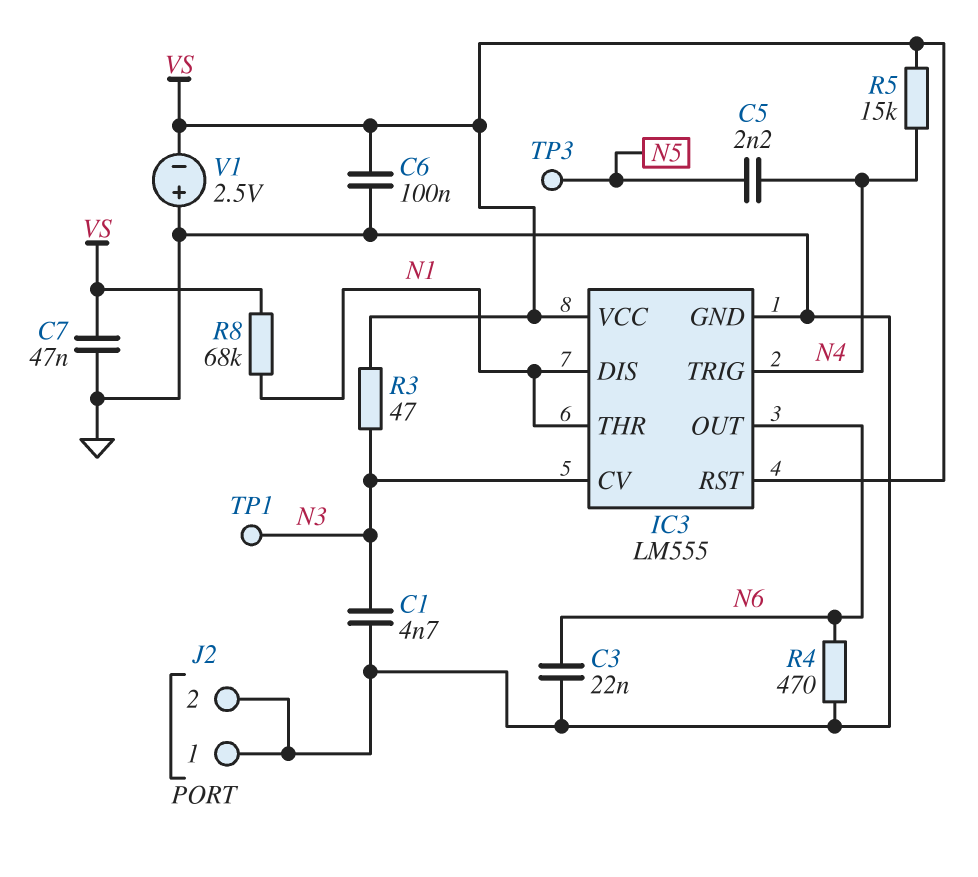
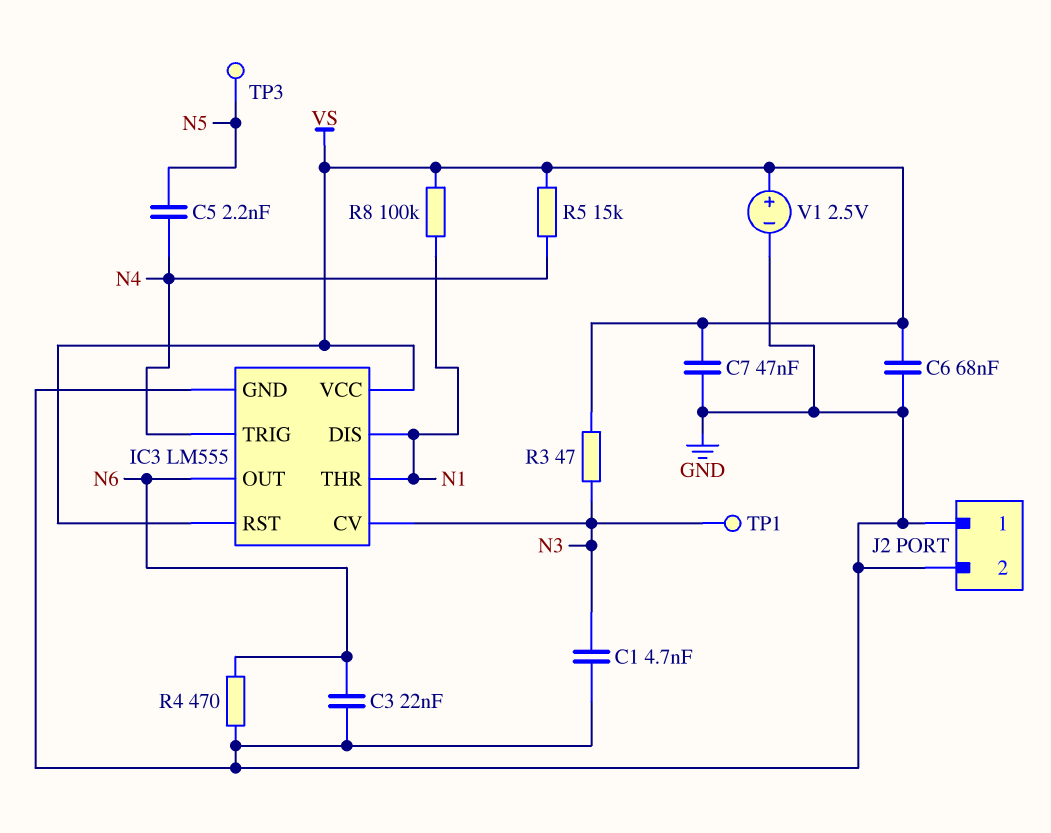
C6: 100nF (GND, VS) -> 68nF (GND, VS)
R8: 68k (N1, VS) -> 100k (N1, VS)
V1: 2.5V (plus GND, minus VS) -> 2.5V (plus VS, minus GND)

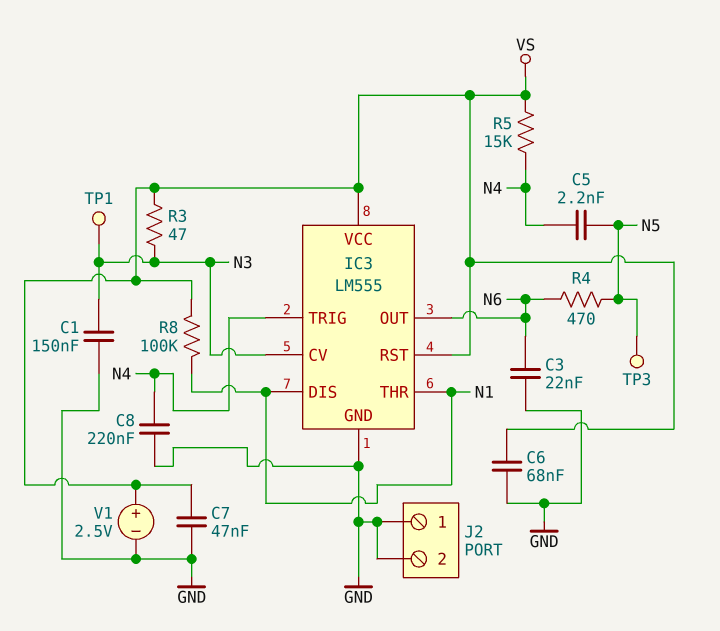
C1: 4.7nF (GND, N3) -> 150nF (GND, N3)
C8: none -> 220nF (GND, N4)
R4: 470 (GND, N6) -> 470 (N5, N6)

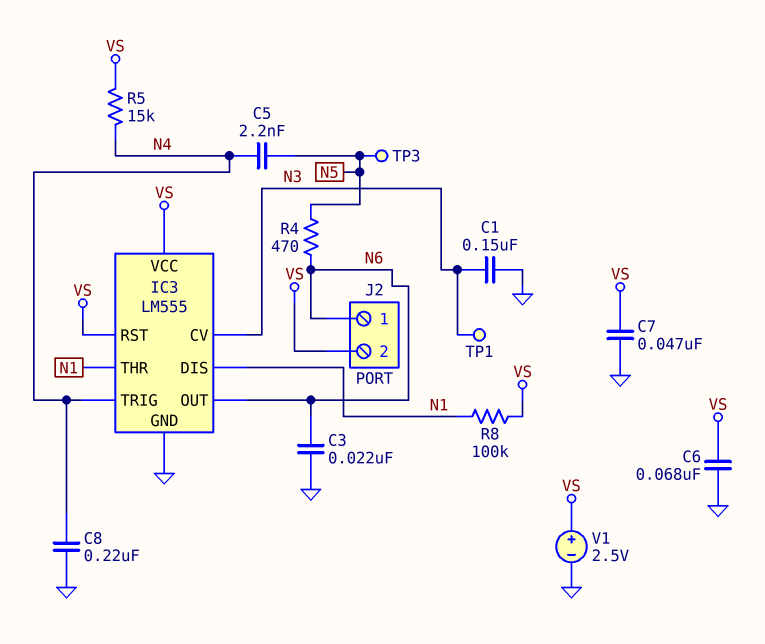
J2 pin 1: GND -> N6
J2 pin 2: GND -> VS
R3: 47 (N3, VS) -> none

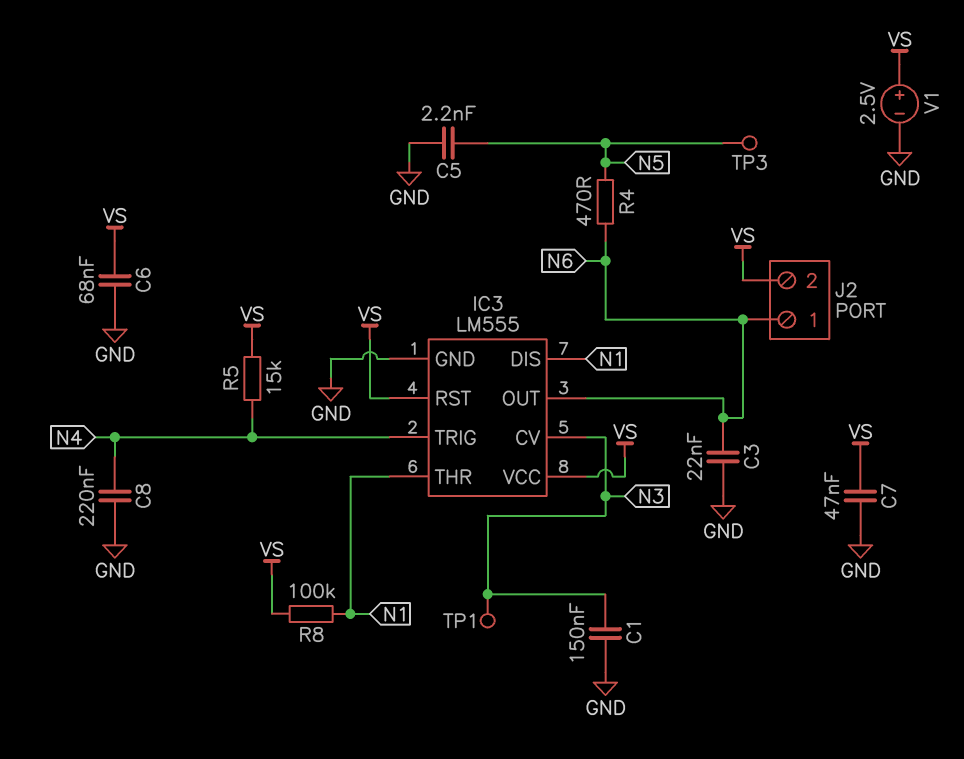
C5: 2.2nF (N4, N5) -> 2.2nF (GND, N5)

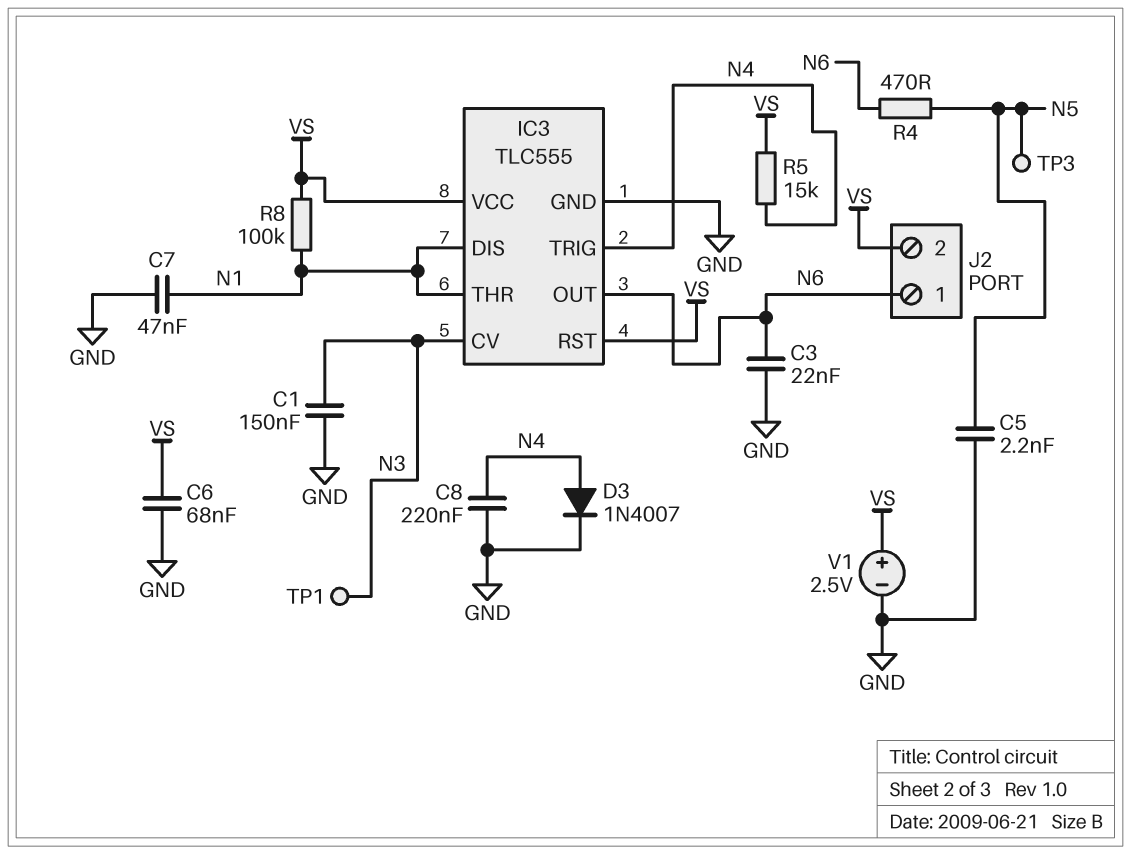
C7: 47nF (GND, VS) -> 47nF (GND, N1)
D3: none -> diode 1N4007 (A N4, K GND)
IC3: LM555 -> TLC555

